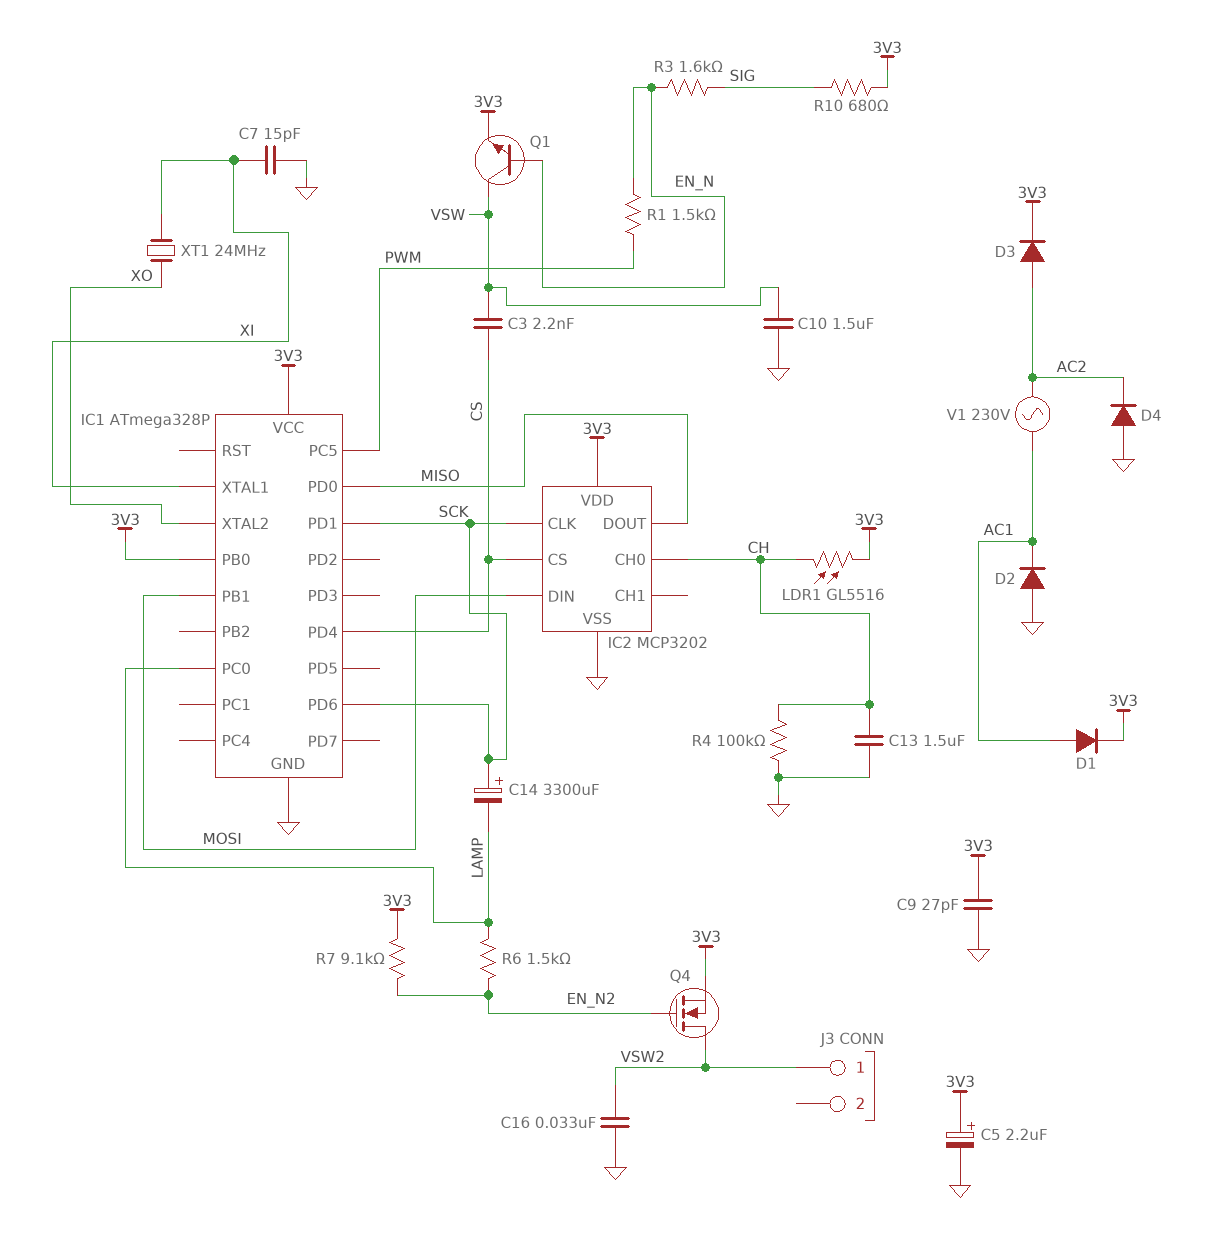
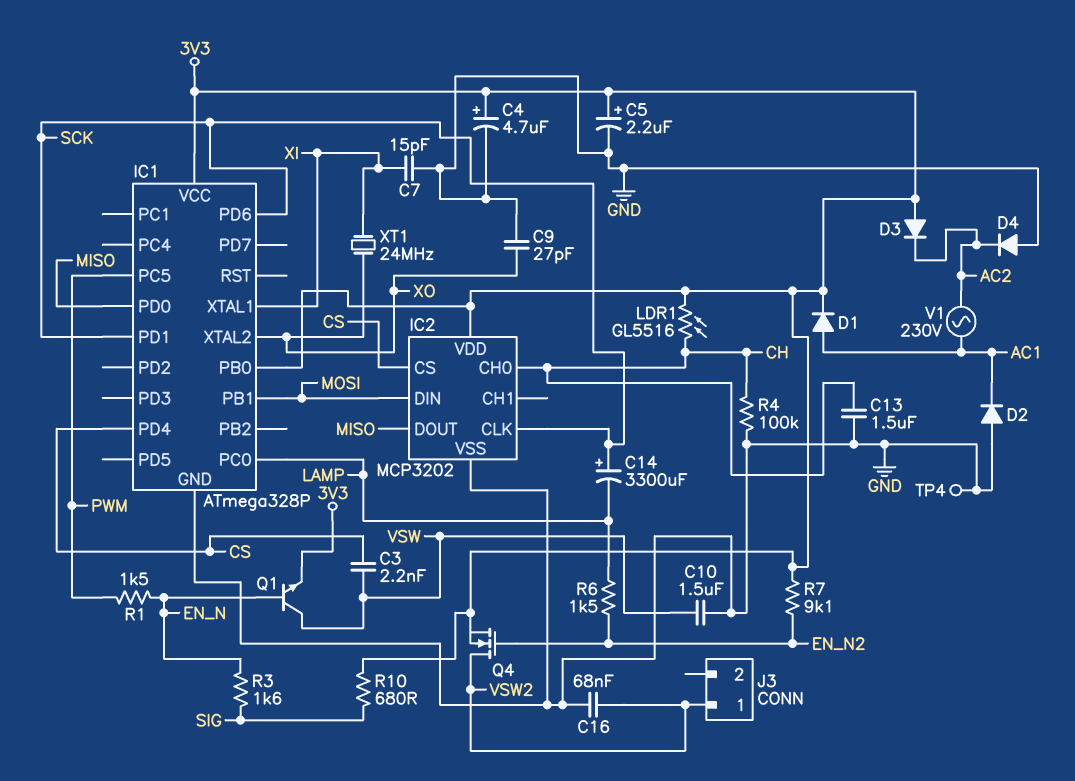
C4: none -> 4.7uF (plus 3V3, minus GND)
C9: 27pF (3V3, GND) -> 27pF (GND, XO)
C16: 33nF (GND, VSW2) -> 68nF (GND, VSW2)
D3: diode (A AC2, K 3V3) -> diode (A 3V3, K AC2)
TP4: none -> test point (GND)

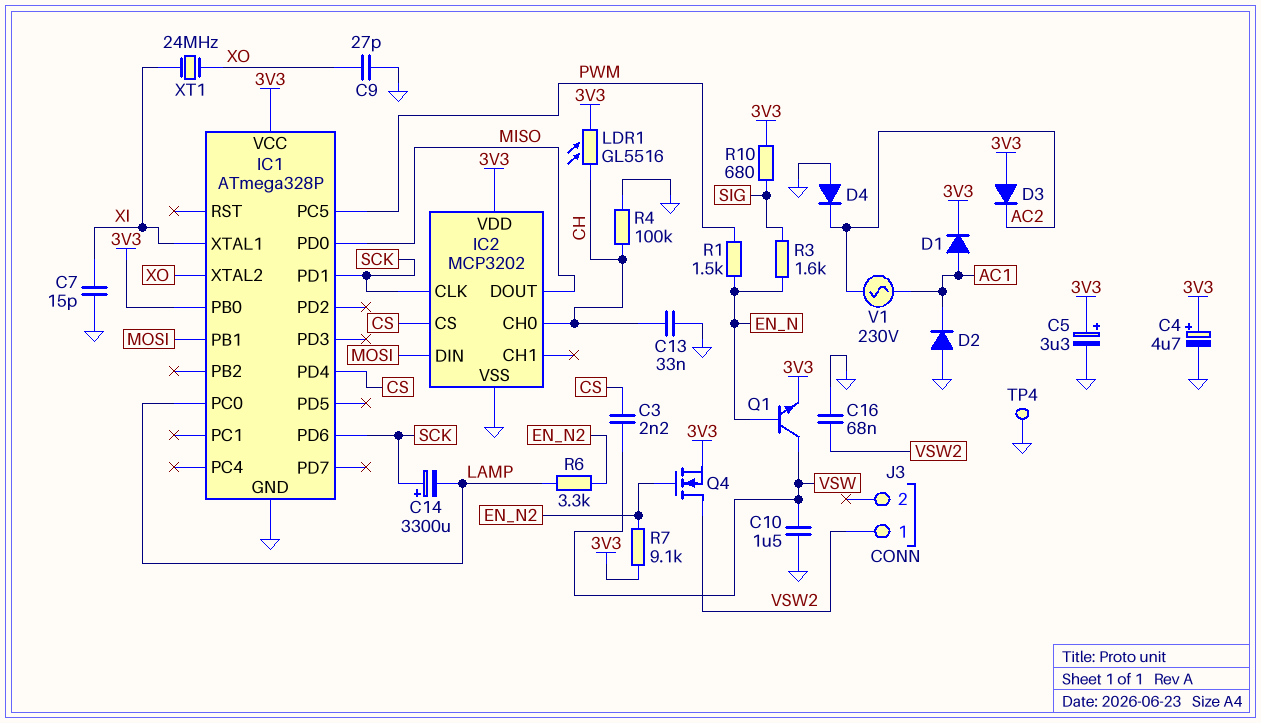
C5: 2.2uF (plus 3V3, minus GND) -> 3.3uF (plus 3V3, minus GND)
C13: 1.5uF (CH, GND) -> 33nF (CH, GND)
R6: 1.5k (EN_N2, LAMP) -> 3.3k (EN_N2, LAMP)

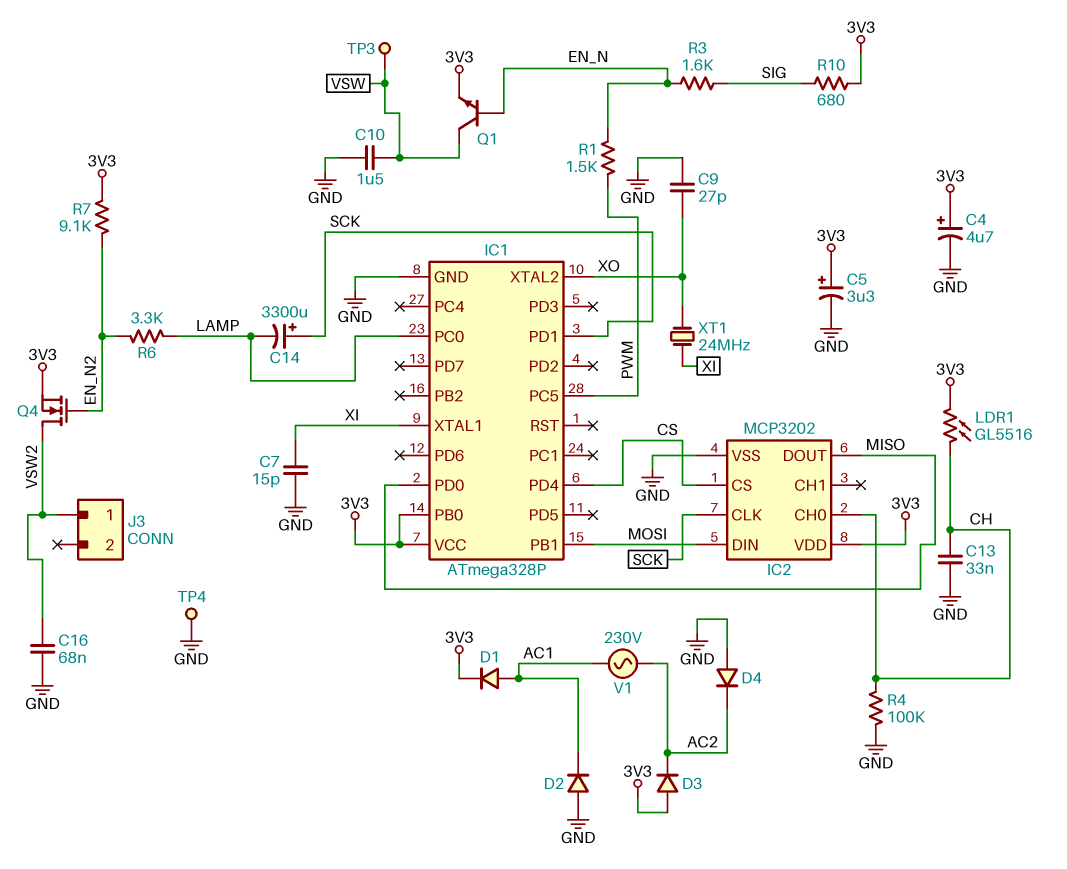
C3: 2.2nF (CS, VSW) -> none
IC1 pin PD6: SCK -> none
TP3: none -> test point (VSW)

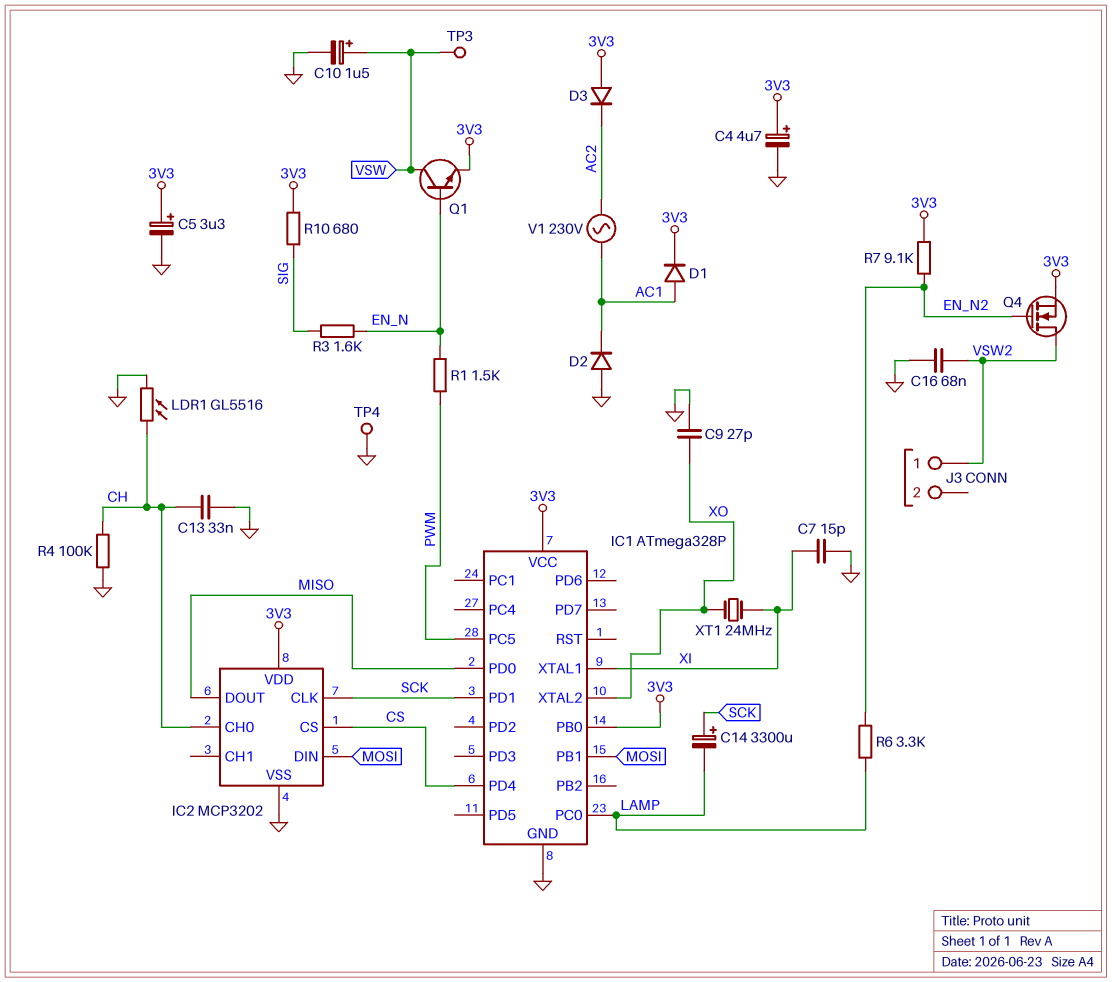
C10: 1.5uF (GND, VSW) -> 1.5uF (plus VSW, minus GND)
D4: diode (A GND, K AC2) -> none
LDR1: GL5516 (3V3, CH) -> GL5516 (CH, GND)

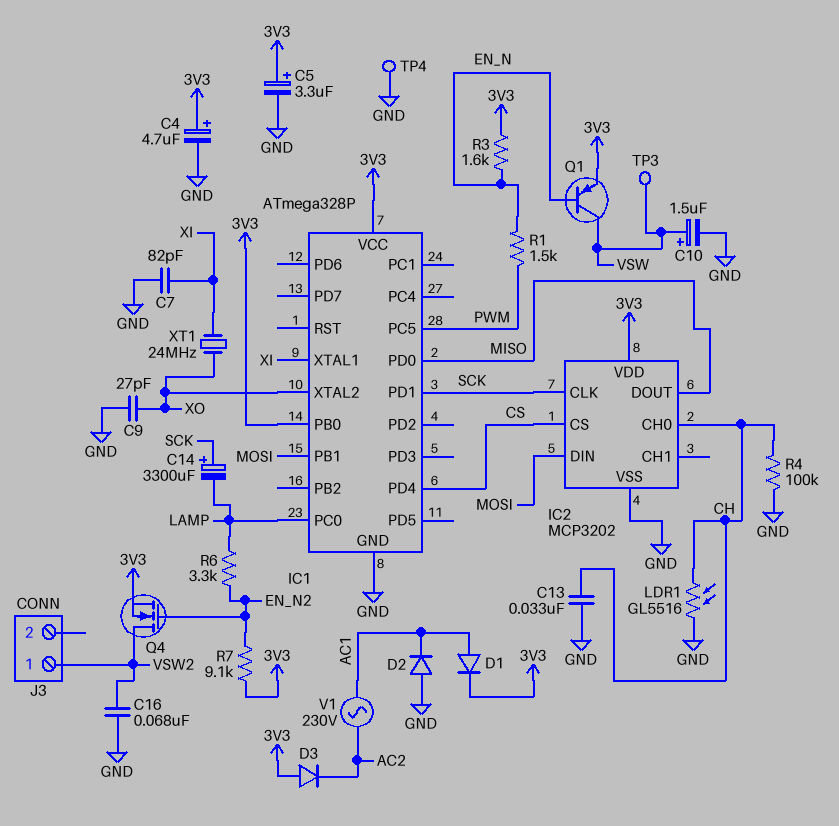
C7: 15pF (GND, XI) -> 82pF (GND, XI)
Q1: NPN (B EN_N, C VSW, E 3V3) -> PNP (B EN_N, C VSW, E 3V3)
R3: 1.6k (EN_N, SIG) -> 1.6k (3V3, EN_N)
R10: 680 (3V3, SIG) -> none

